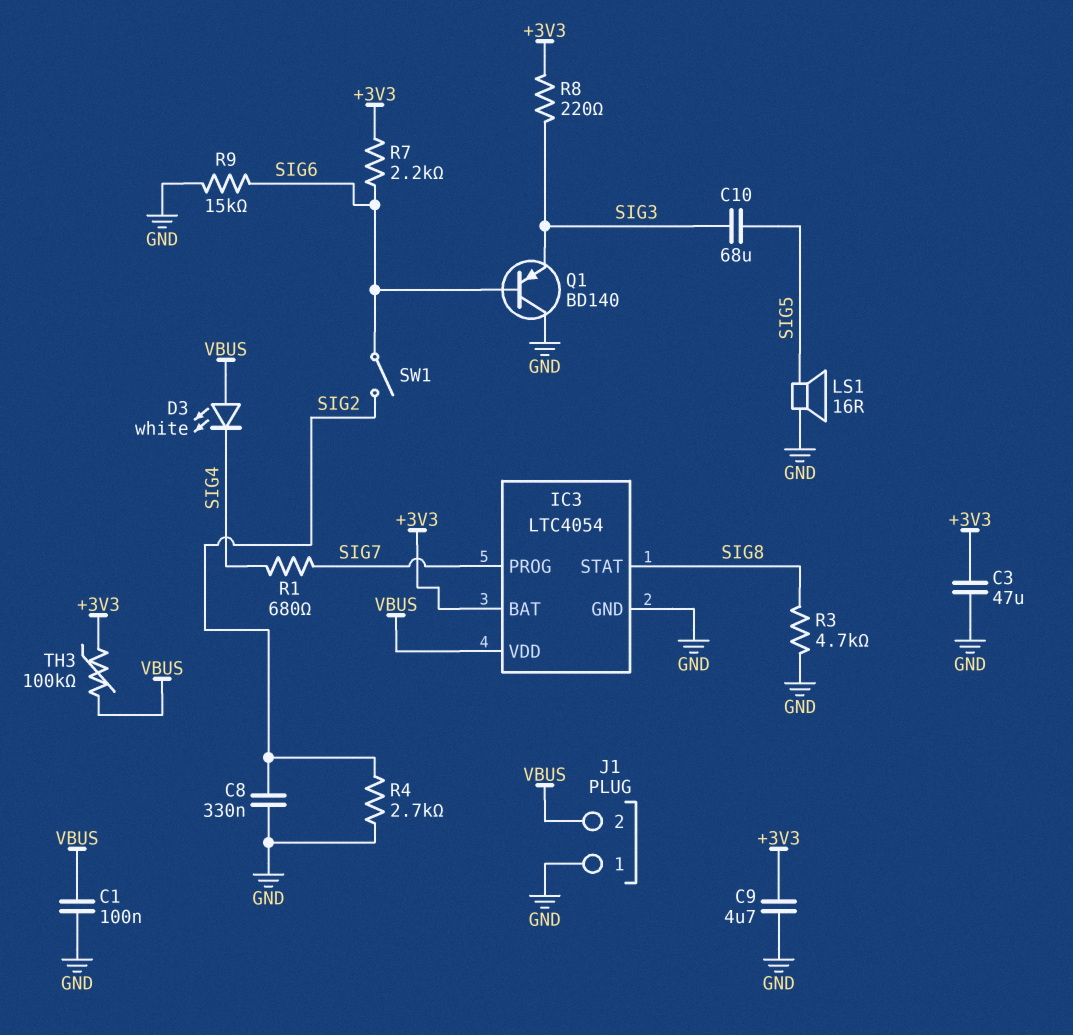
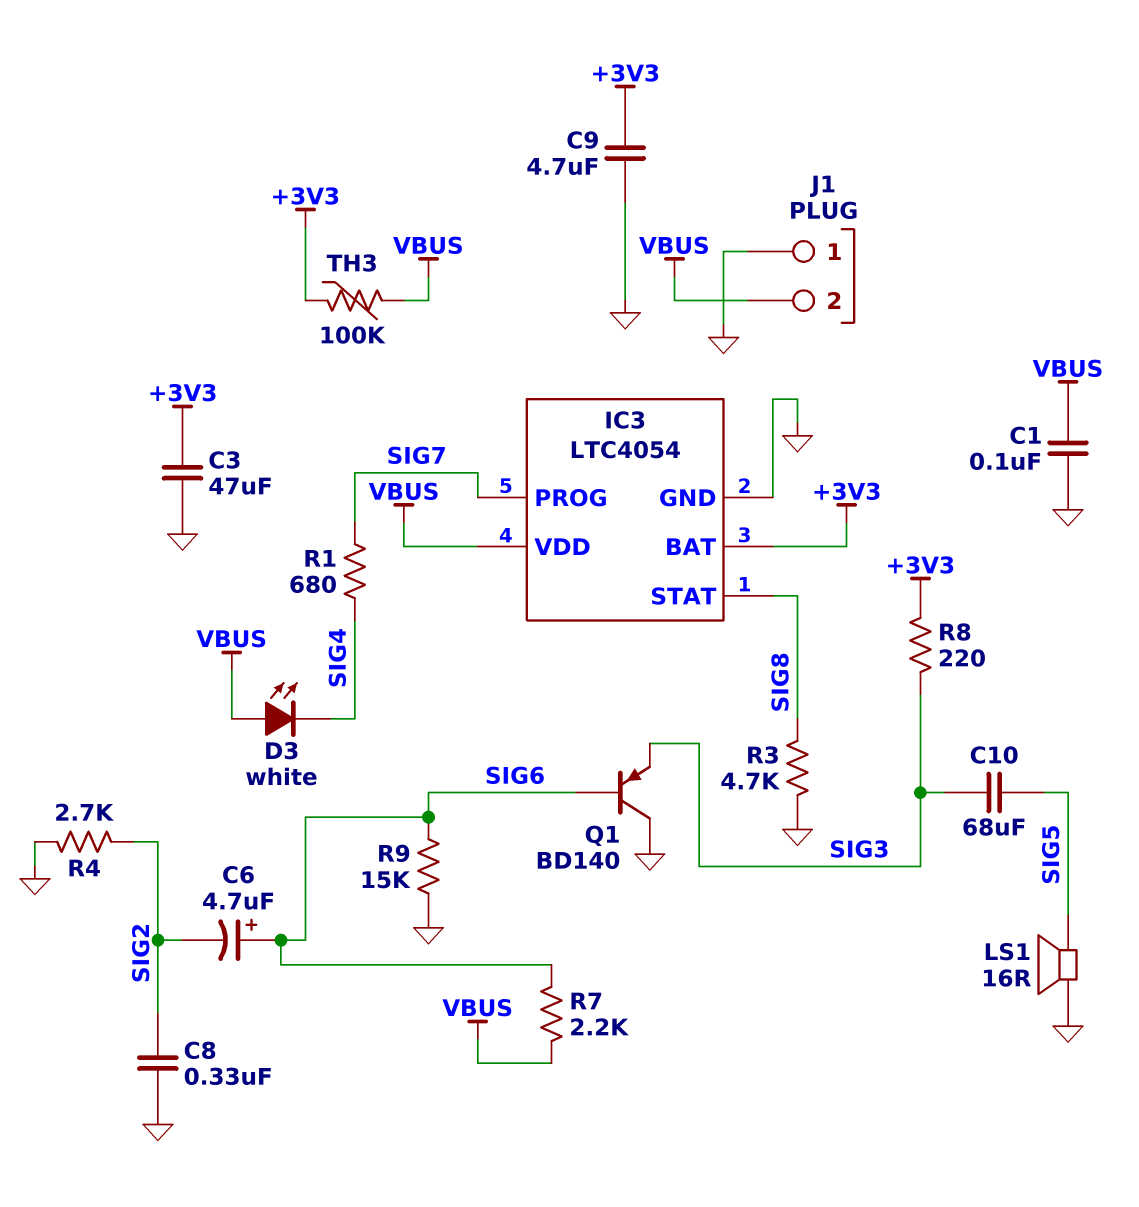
C6: none -> 4.7uF (plus SIG6, minus SIG2)
R7: 2.2k (+3V3, SIG6) -> 2.2k (SIG6, VBUS)
SW1: switch (SIG2, SIG6) -> none

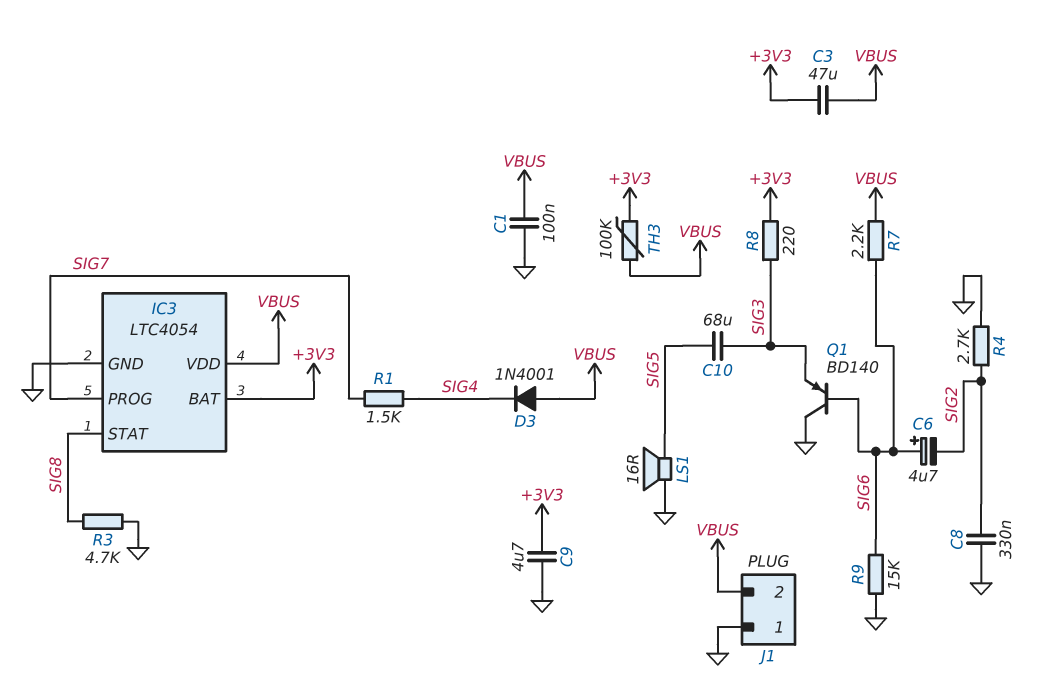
C3: 47uF (+3V3, GND) -> 47uF (+3V3, VBUS)
D3: LED white (A VBUS, K SIG4) -> diode 1N4001 (A VBUS, K SIG4)
R1: 680 (SIG4, SIG7) -> 1.5k (SIG4, SIG7)

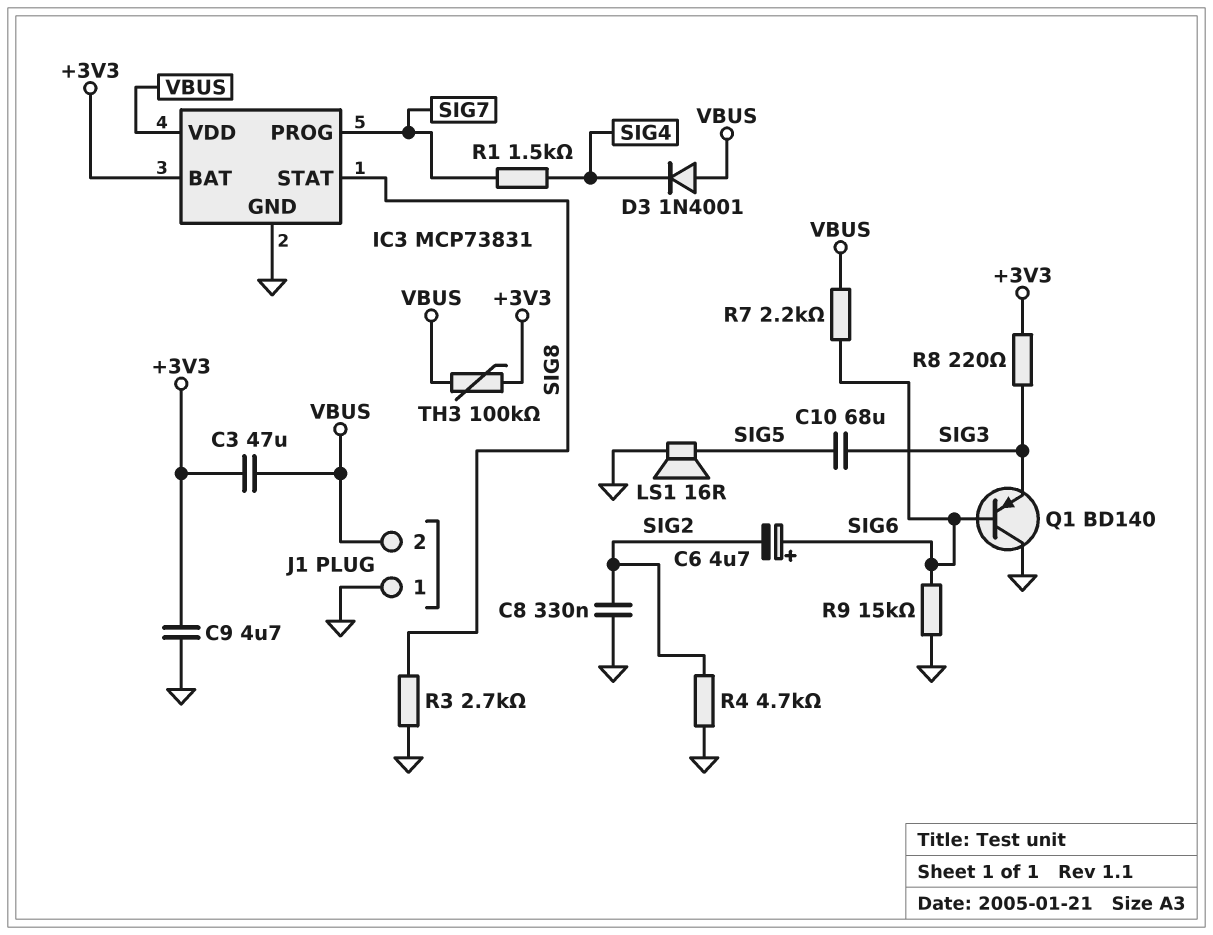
C1: 100nF (GND, VBUS) -> none
IC3: LTC4054 -> MCP73831
R3: 4.7k (GND, SIG8) -> 2.7k (GND, SIG8)
R4: 2.7k (GND, SIG2) -> 4.7k (GND, SIG2)

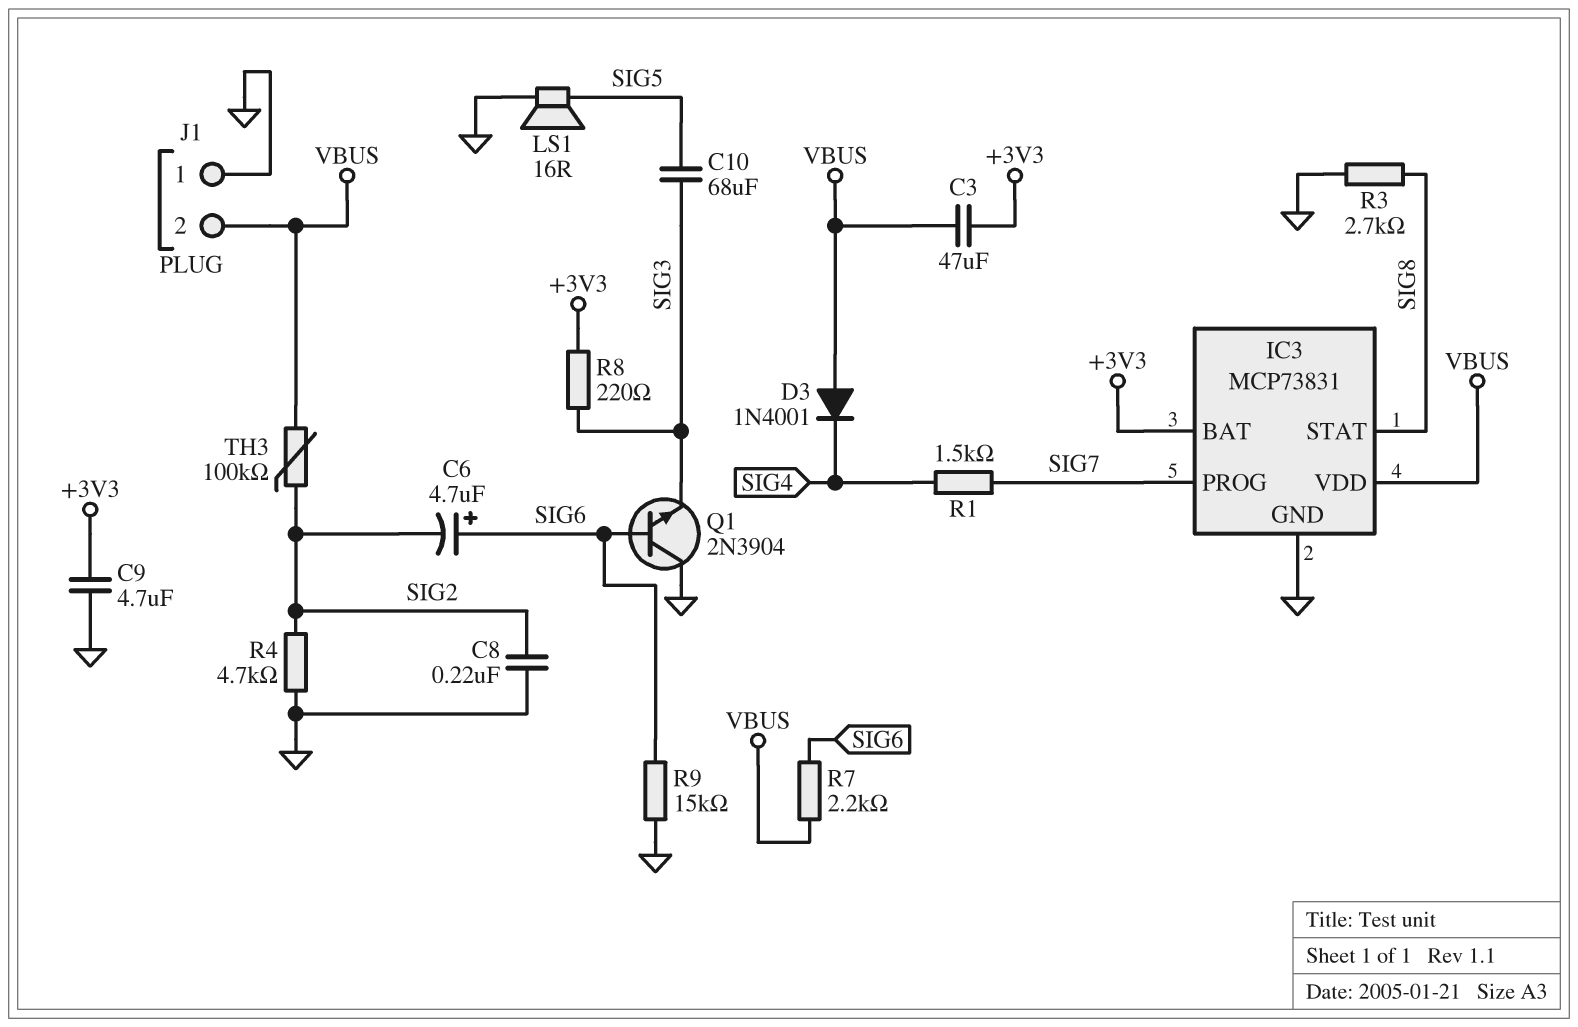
C8: 330nF (GND, SIG2) -> 220nF (GND, SIG2)
Q1: PNP BD140 (B SIG6, C GND, E SIG3) -> NPN 2N3904 (B SIG6, C GND, E SIG3)
TH3: 100k (+3V3, VBUS) -> 100k (SIG2, VBUS)

